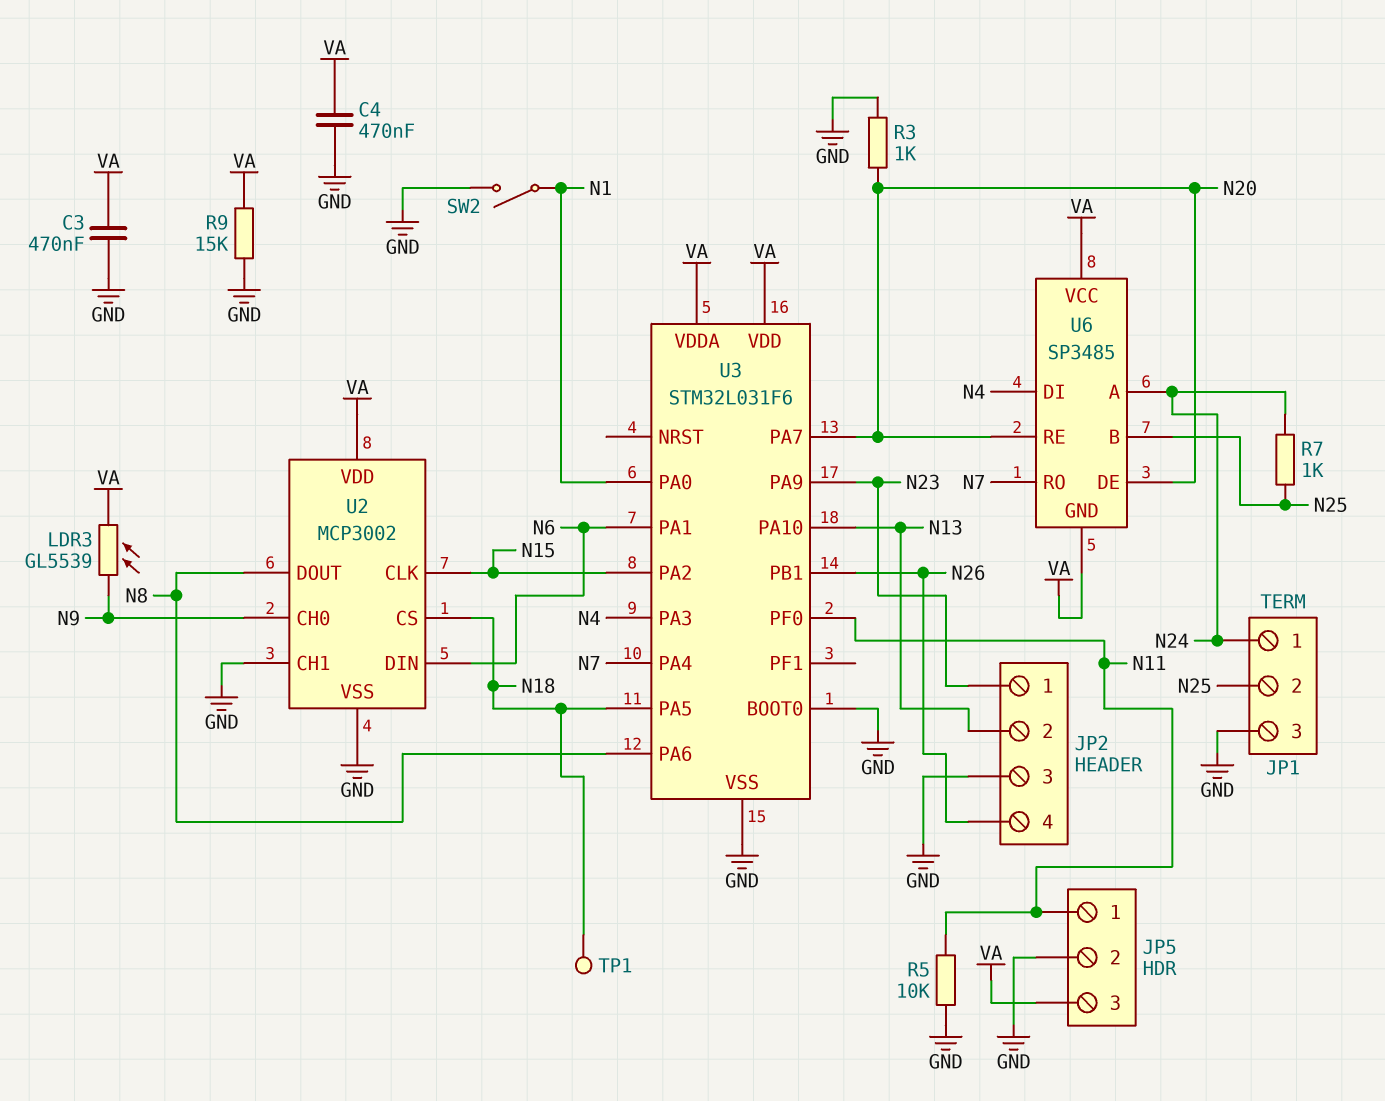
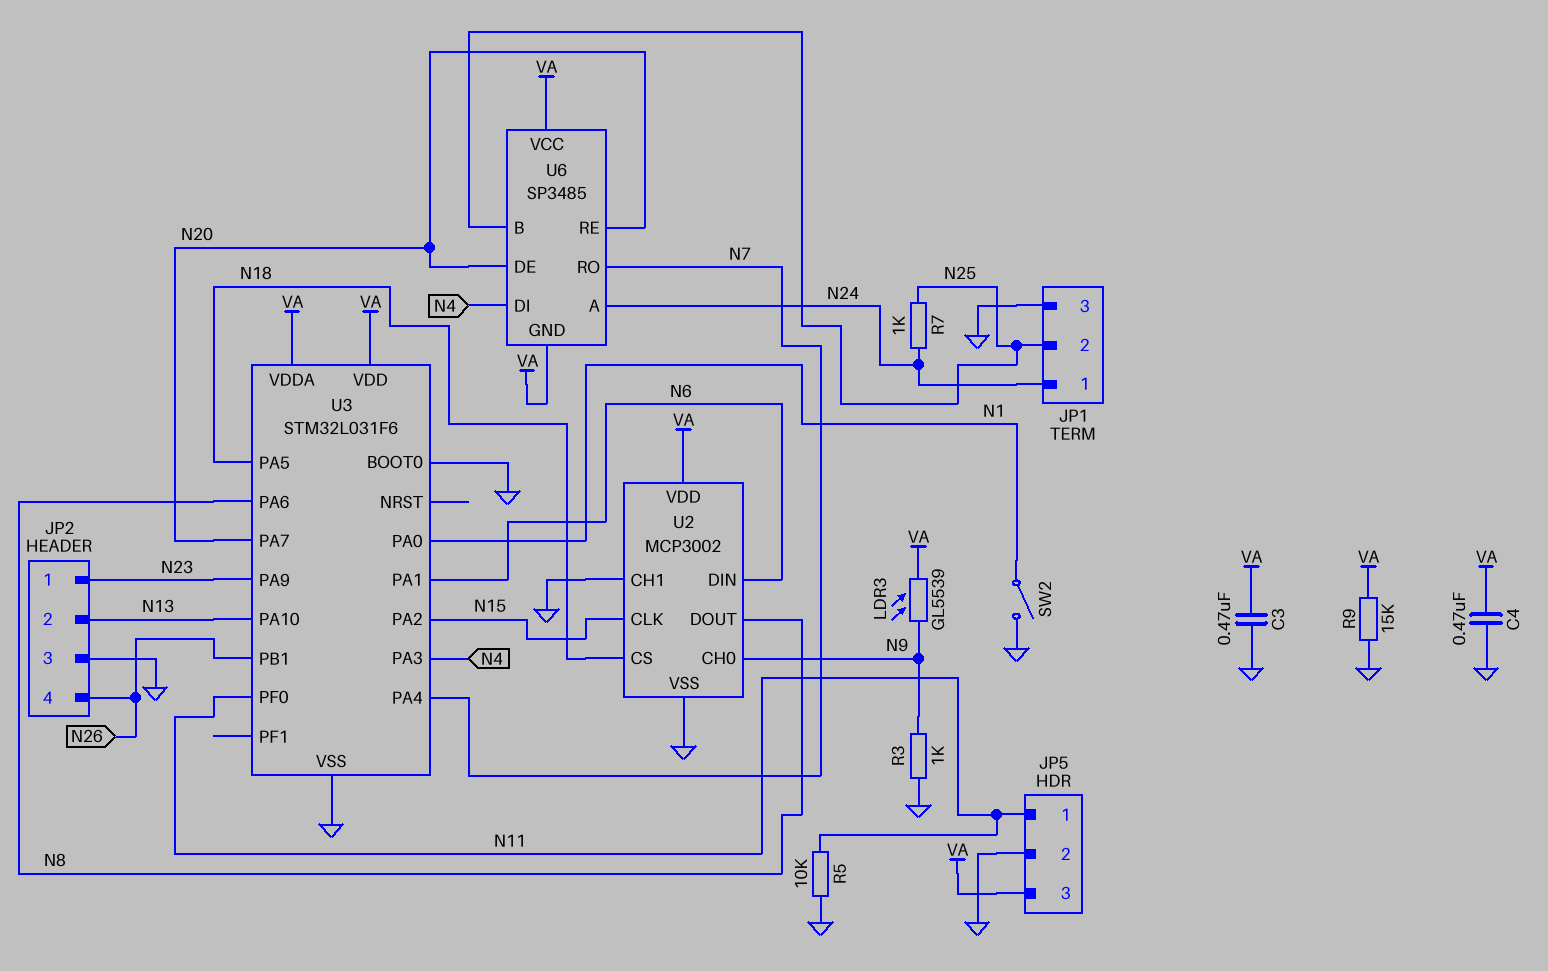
R3: 1k (GND, N20) -> 1k (GND, N9)
TP1: test point (N18) -> none

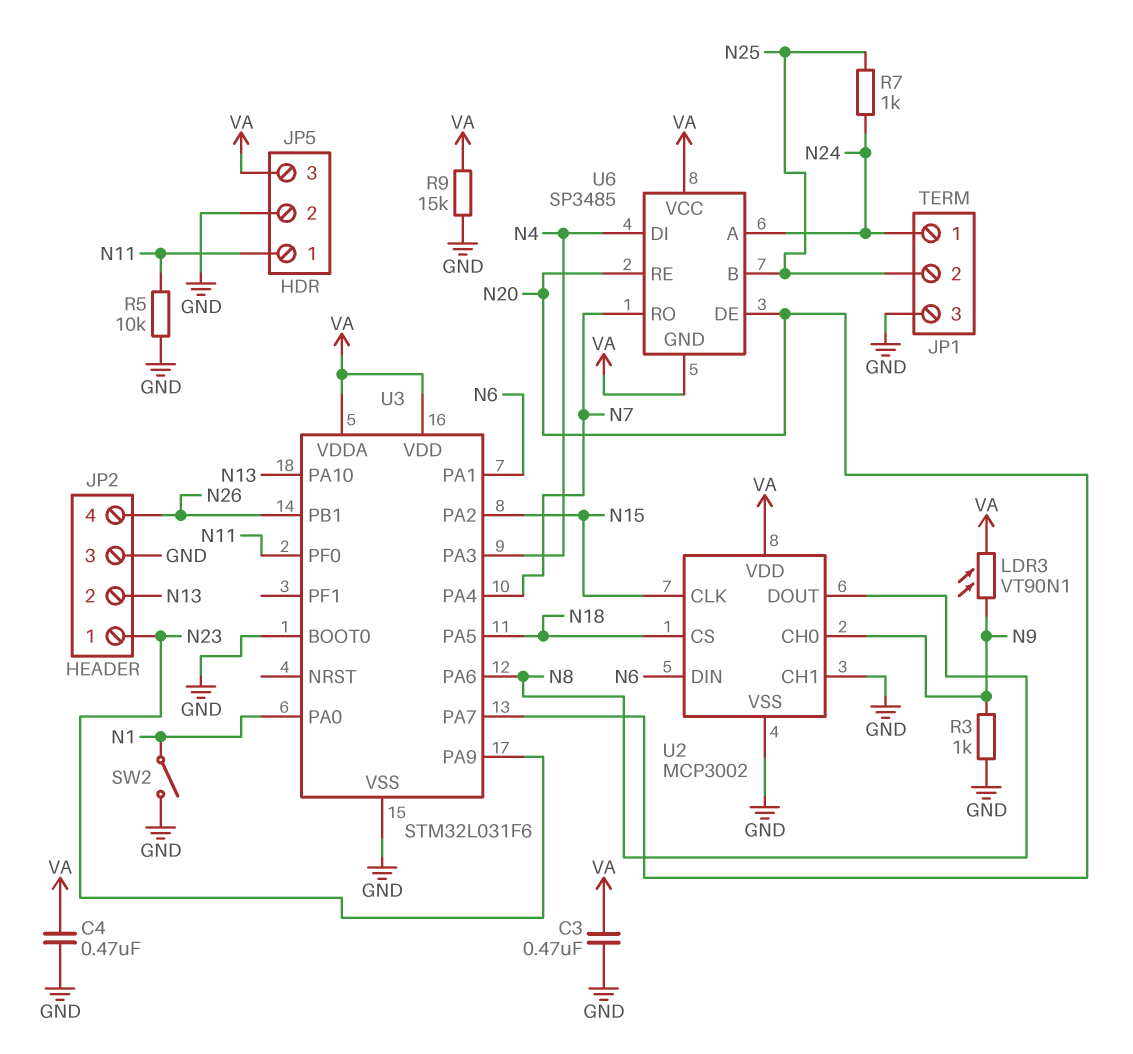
LDR3: GL5539 (N9, VA) -> VT90N1 (N9, VA)

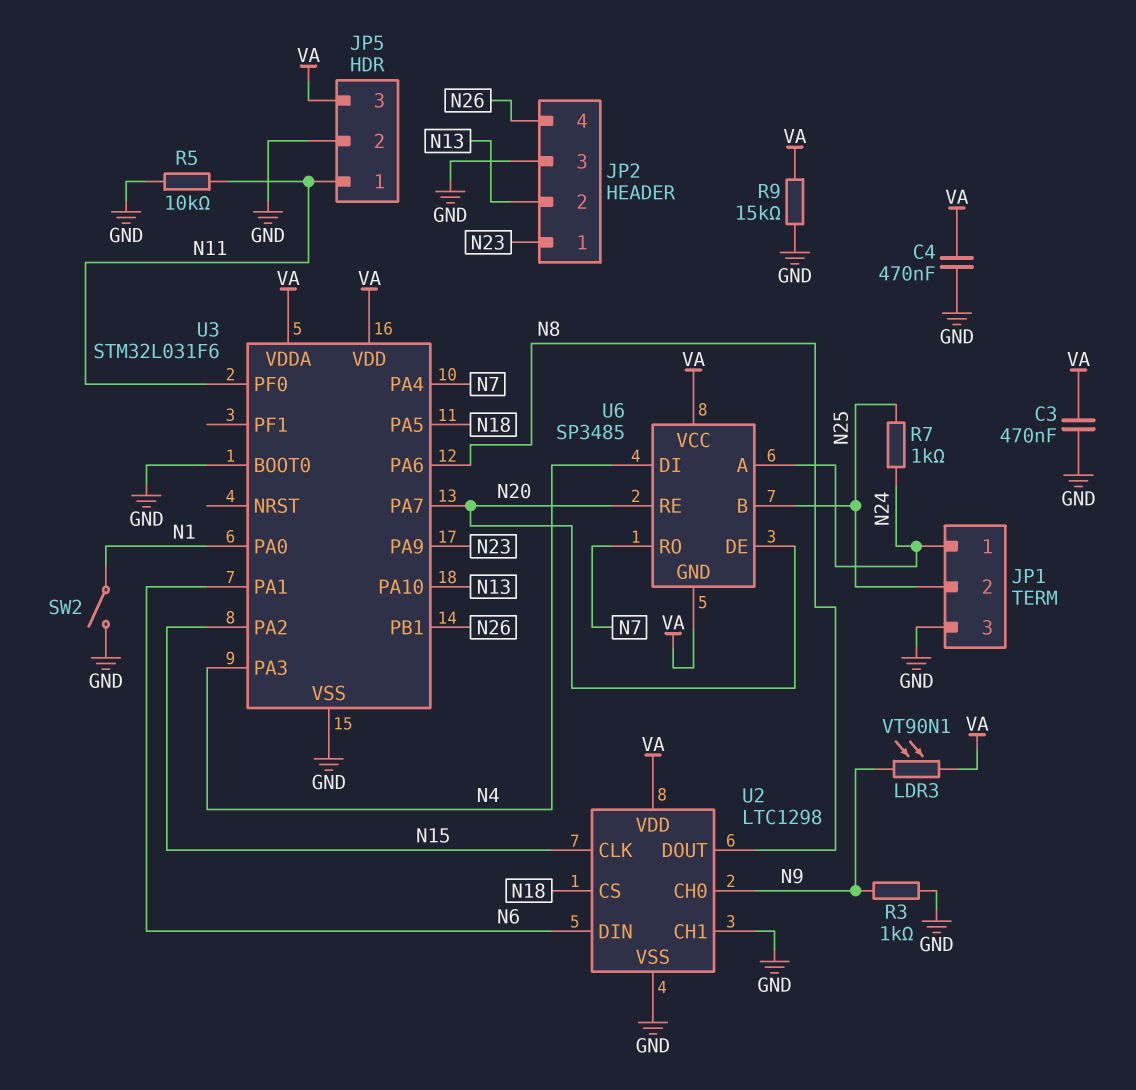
U2: MCP3002 -> LTC1298

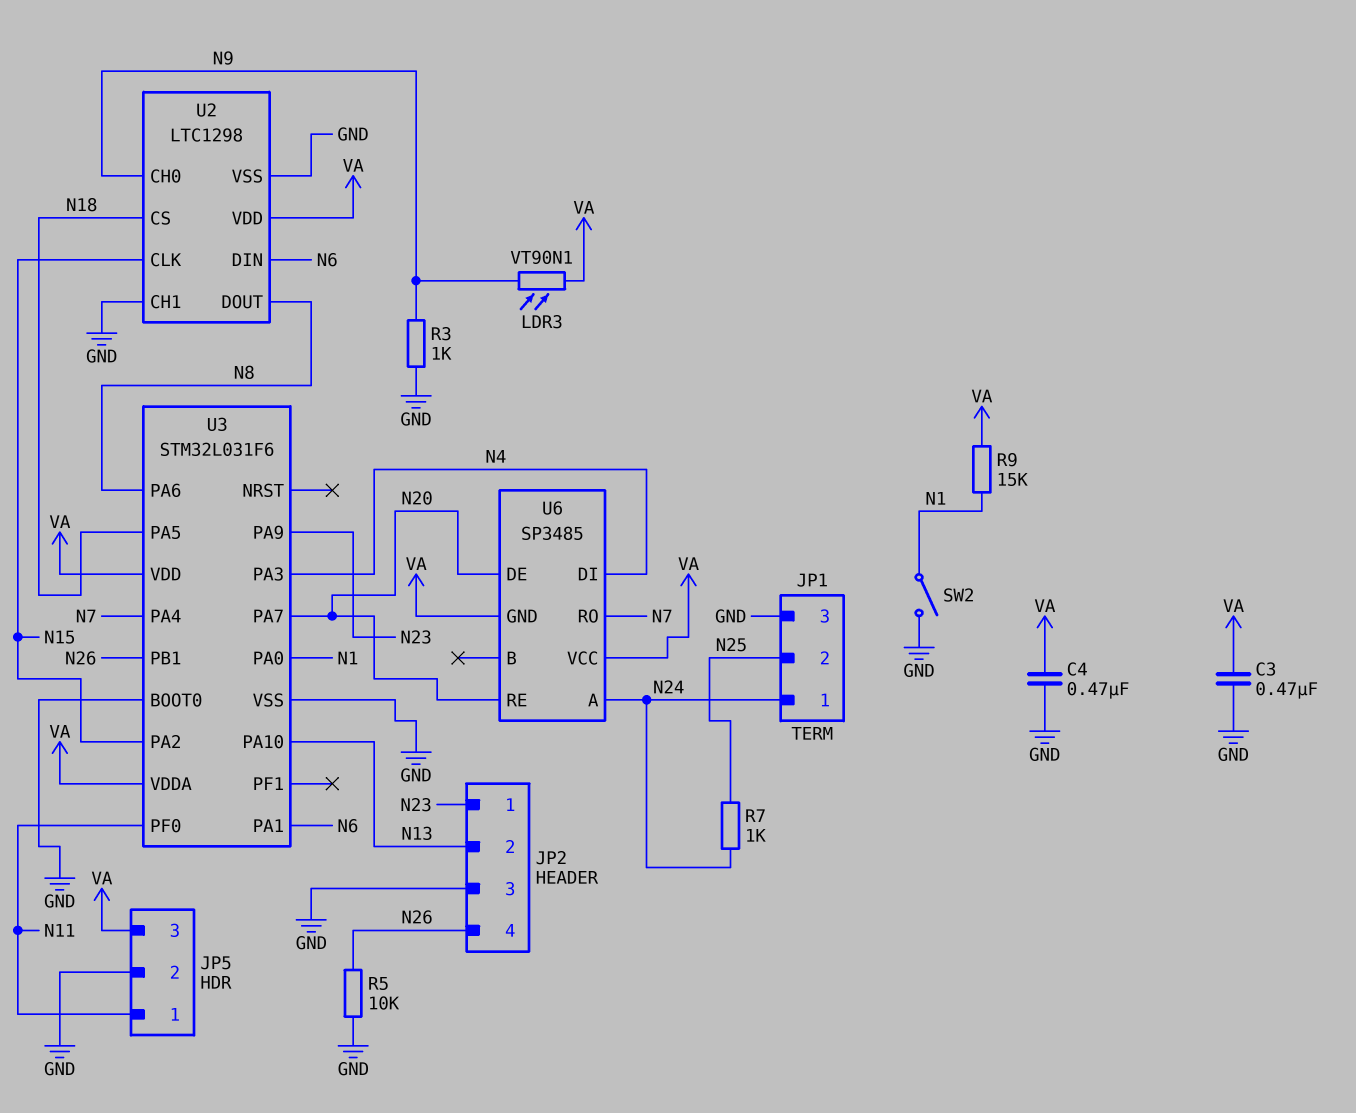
R5: 10k (GND, N11) -> 10k (GND, N26)
R9: 15k (GND, VA) -> 15k (N1, VA)
U6 pin B: N25 -> none

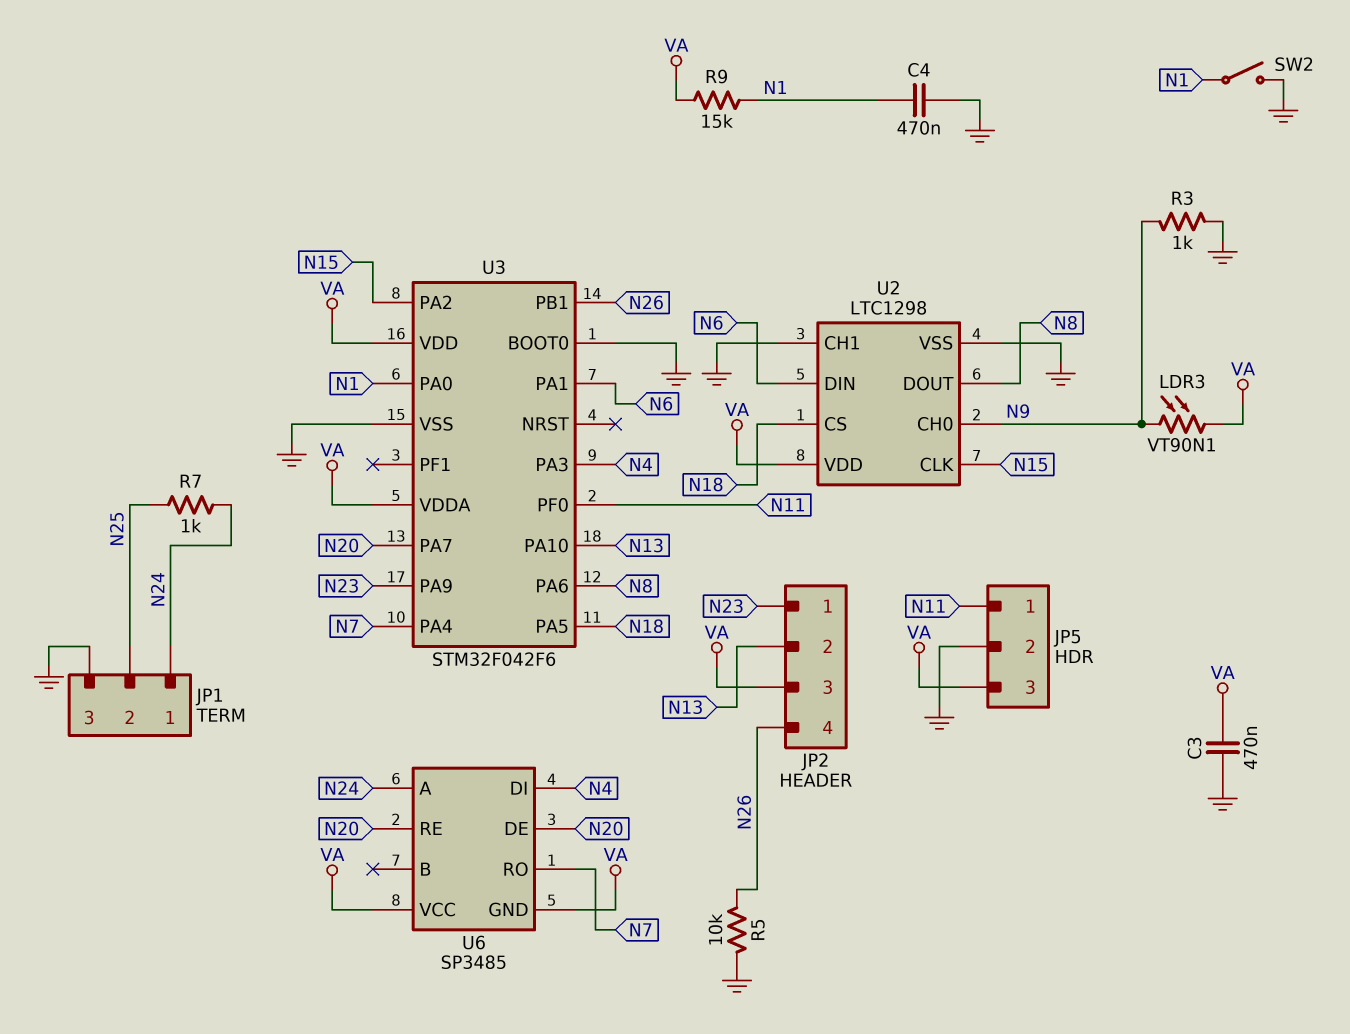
C4: 470nF (GND, VA) -> 470nF (GND, N1)
JP2 pin 3: GND -> VA
U3: STM32L031F6 -> STM32F042F6

